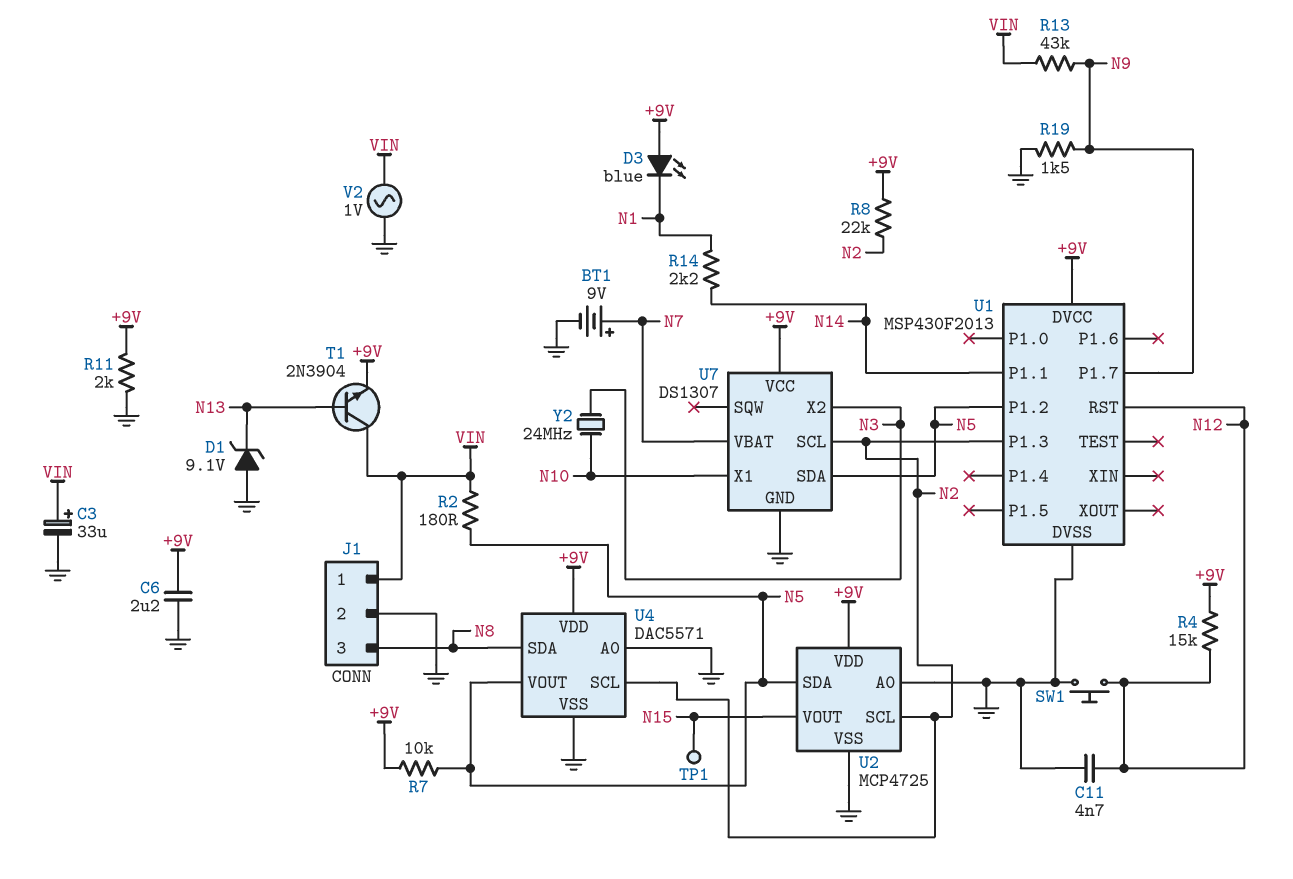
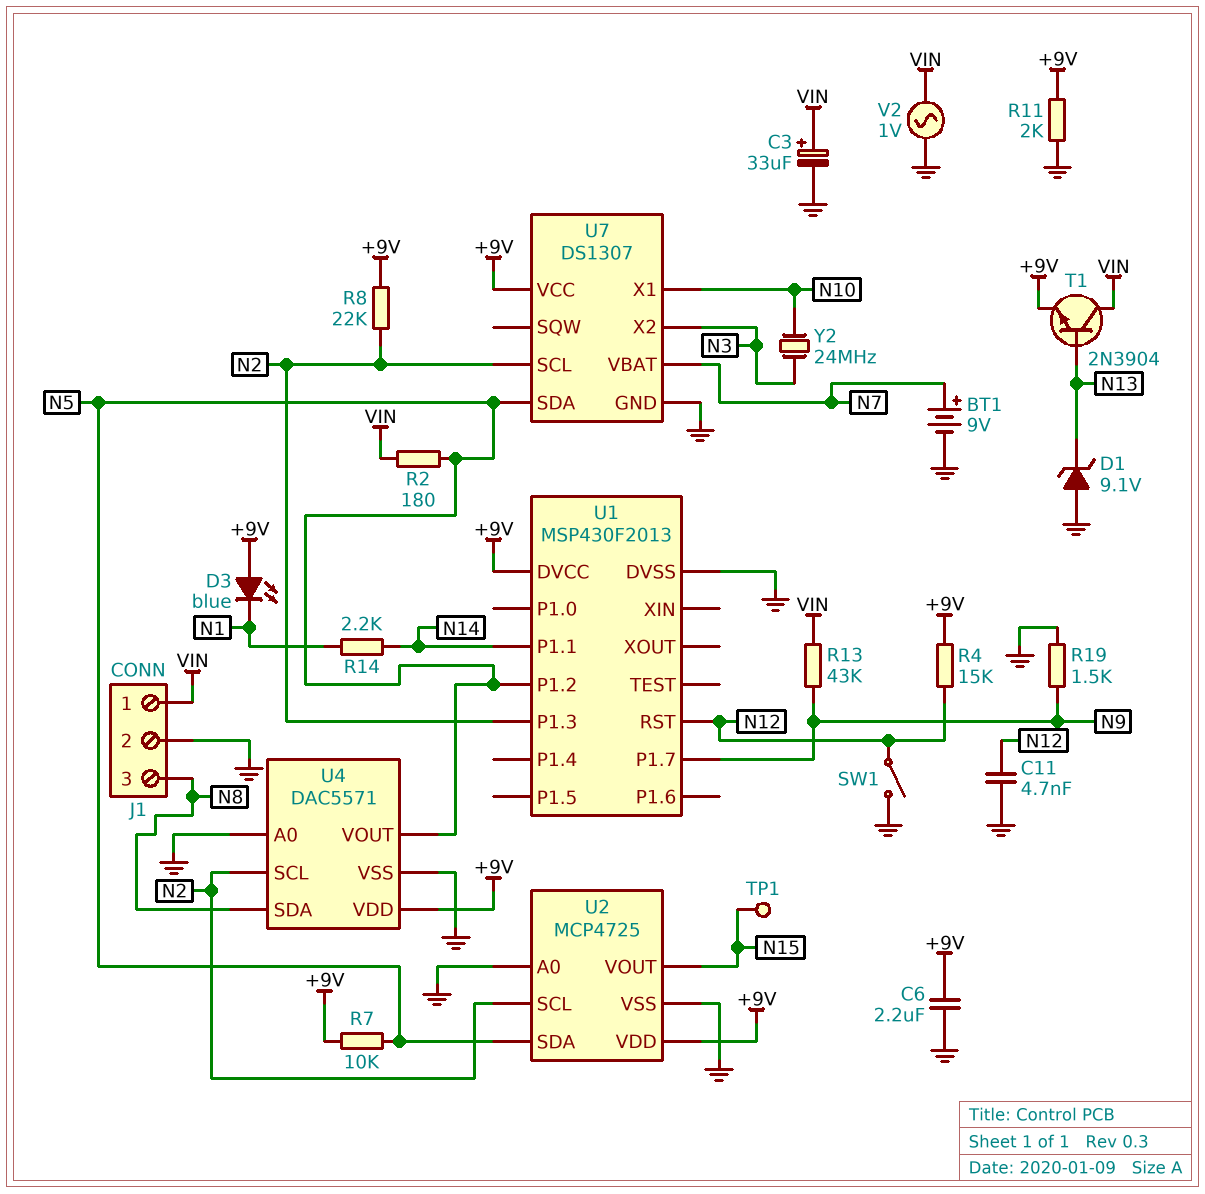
SW1: button (GND, N12) -> switch (GND, N12)

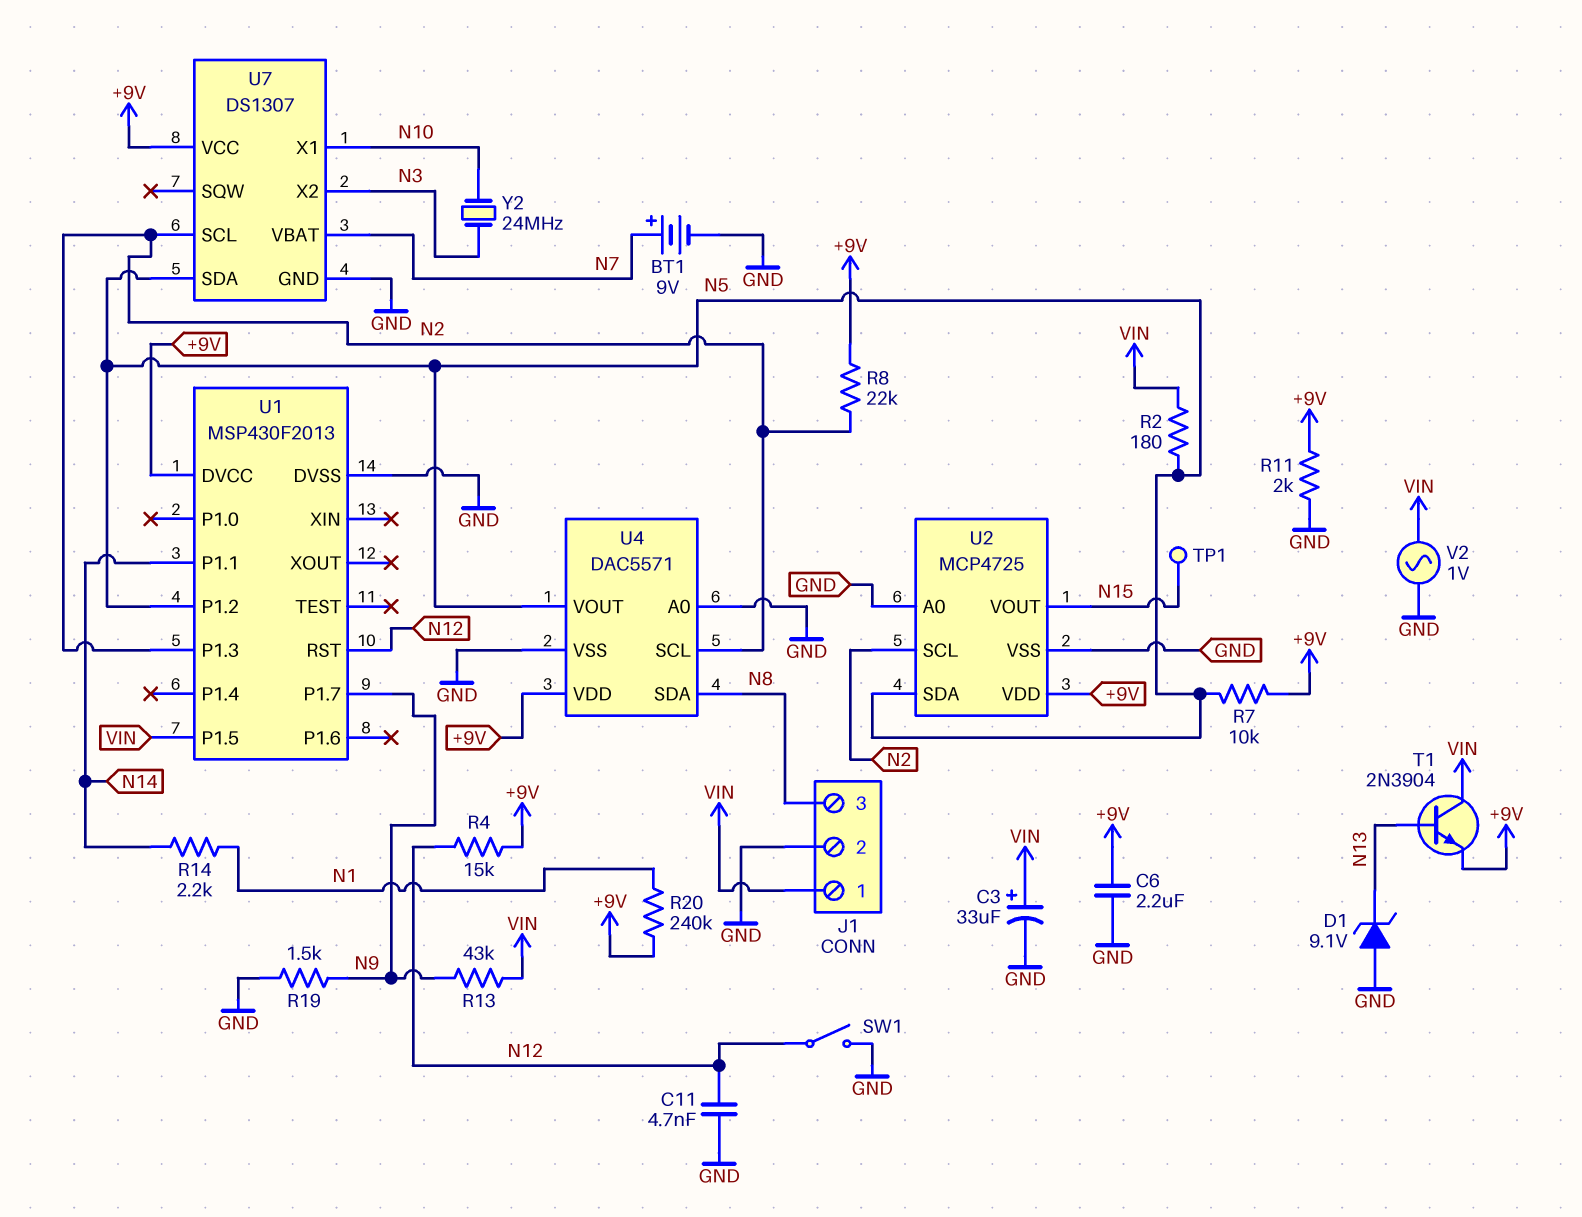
D3: LED blue (A +9V, K N1) -> none
R20: none -> 240k (+9V, N1)
U1 pin P1.5: none -> VIN

